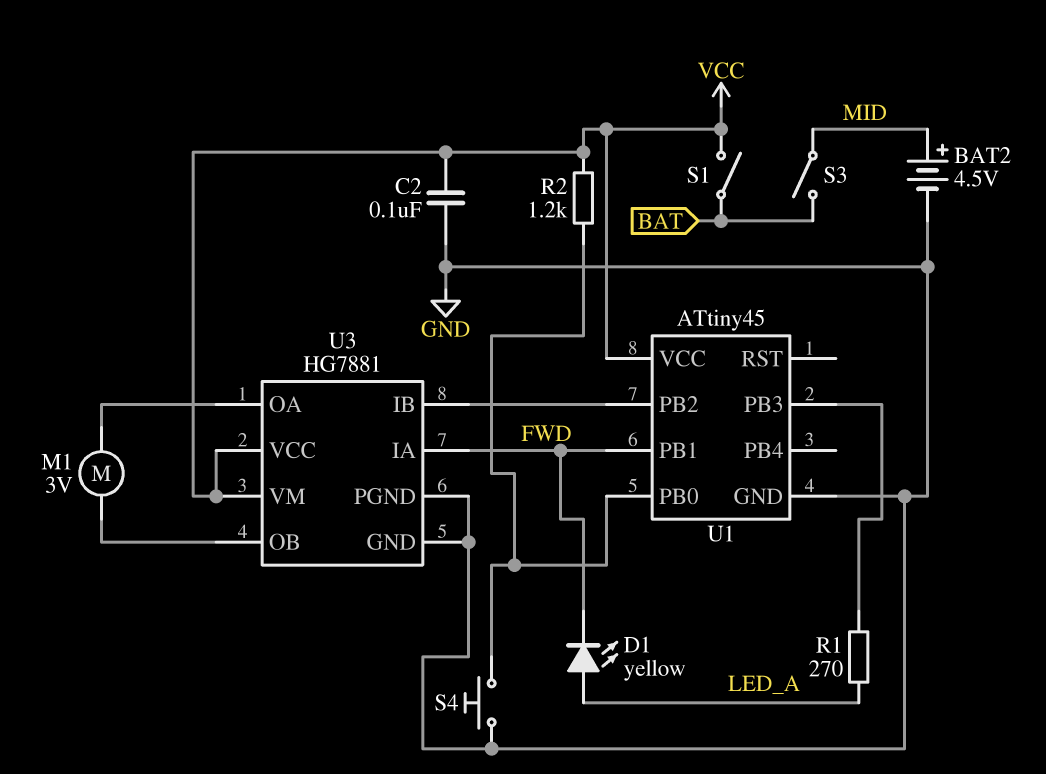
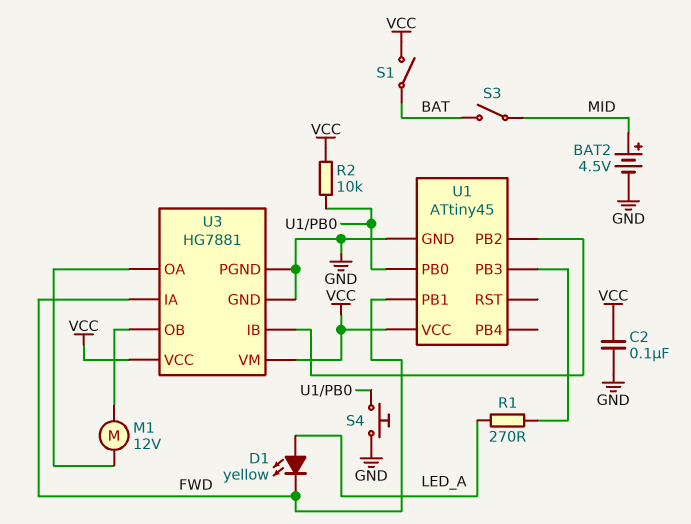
M1: motor 3V (U3/OA, U3/OB) -> motor 12V (U3/OA, U3/OB)
R2: 1.2k (U1/PB0, VCC) -> 10k (U1/PB0, VCC)

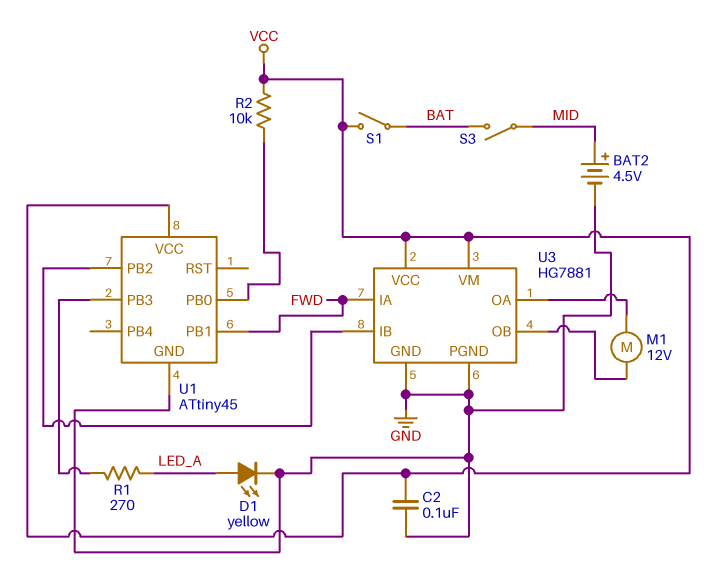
D1: LED yellow (A LED_A, K FWD) -> LED yellow (A LED_A, K GND)
S4: button (GND, U1/PB0) -> none

